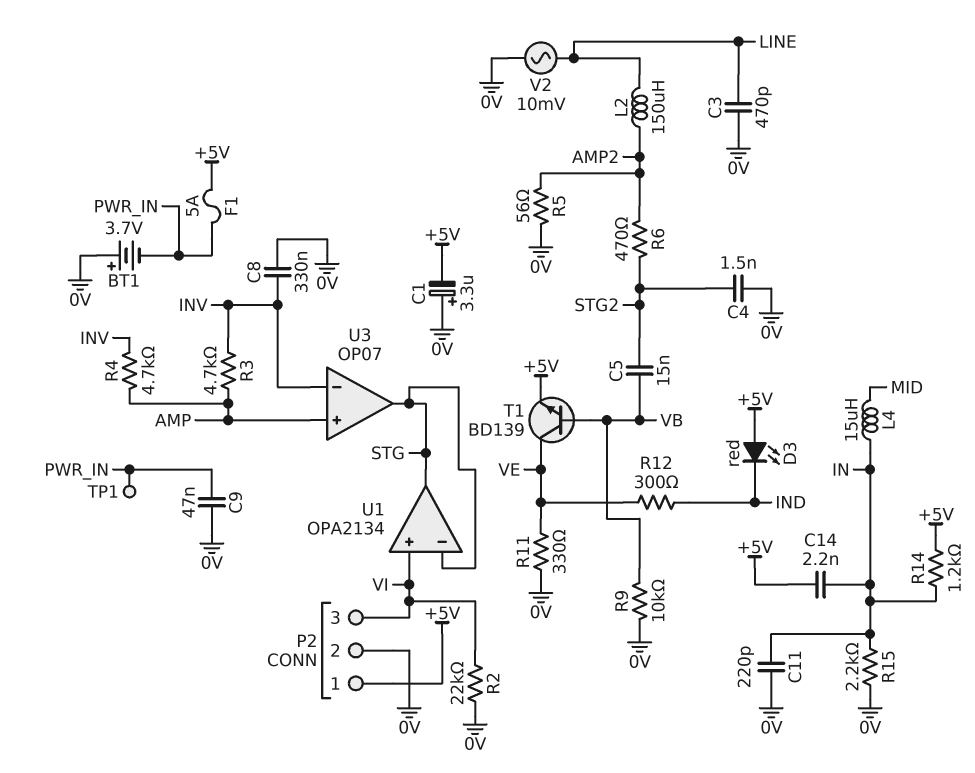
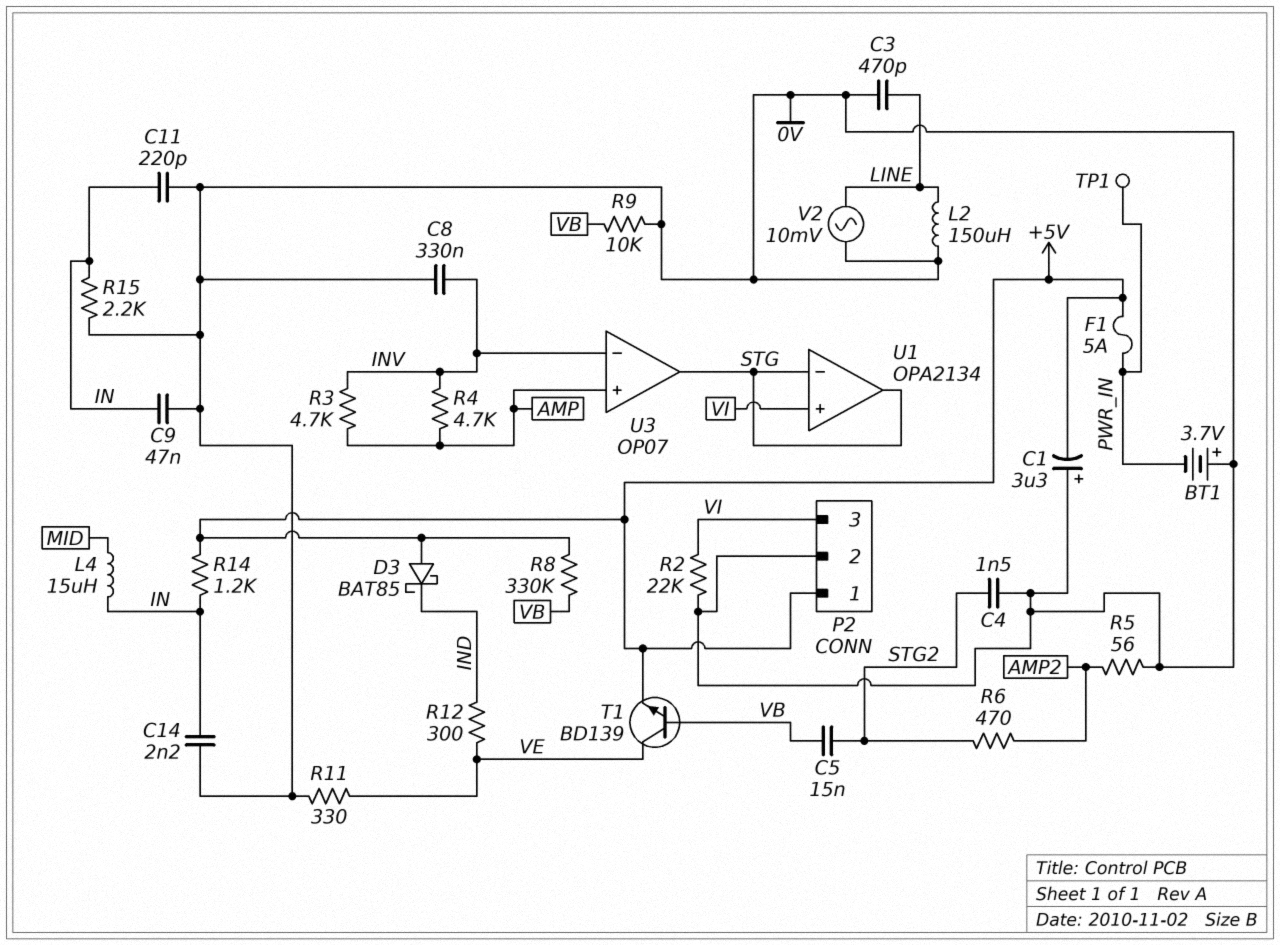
C9: 47nF (0V, PWR_IN) -> 47nF (0V, IN)
C14: 2.2nF (+5V, IN) -> 2.2nF (0V, IN)
D3: LED red (A +5V, K IND) -> schottky BAT85 (A +5V, K IND)
L2: 150uH (AMP2, LINE) -> 150uH (0V, LINE)
R8: none -> 330k (+5V, VB)

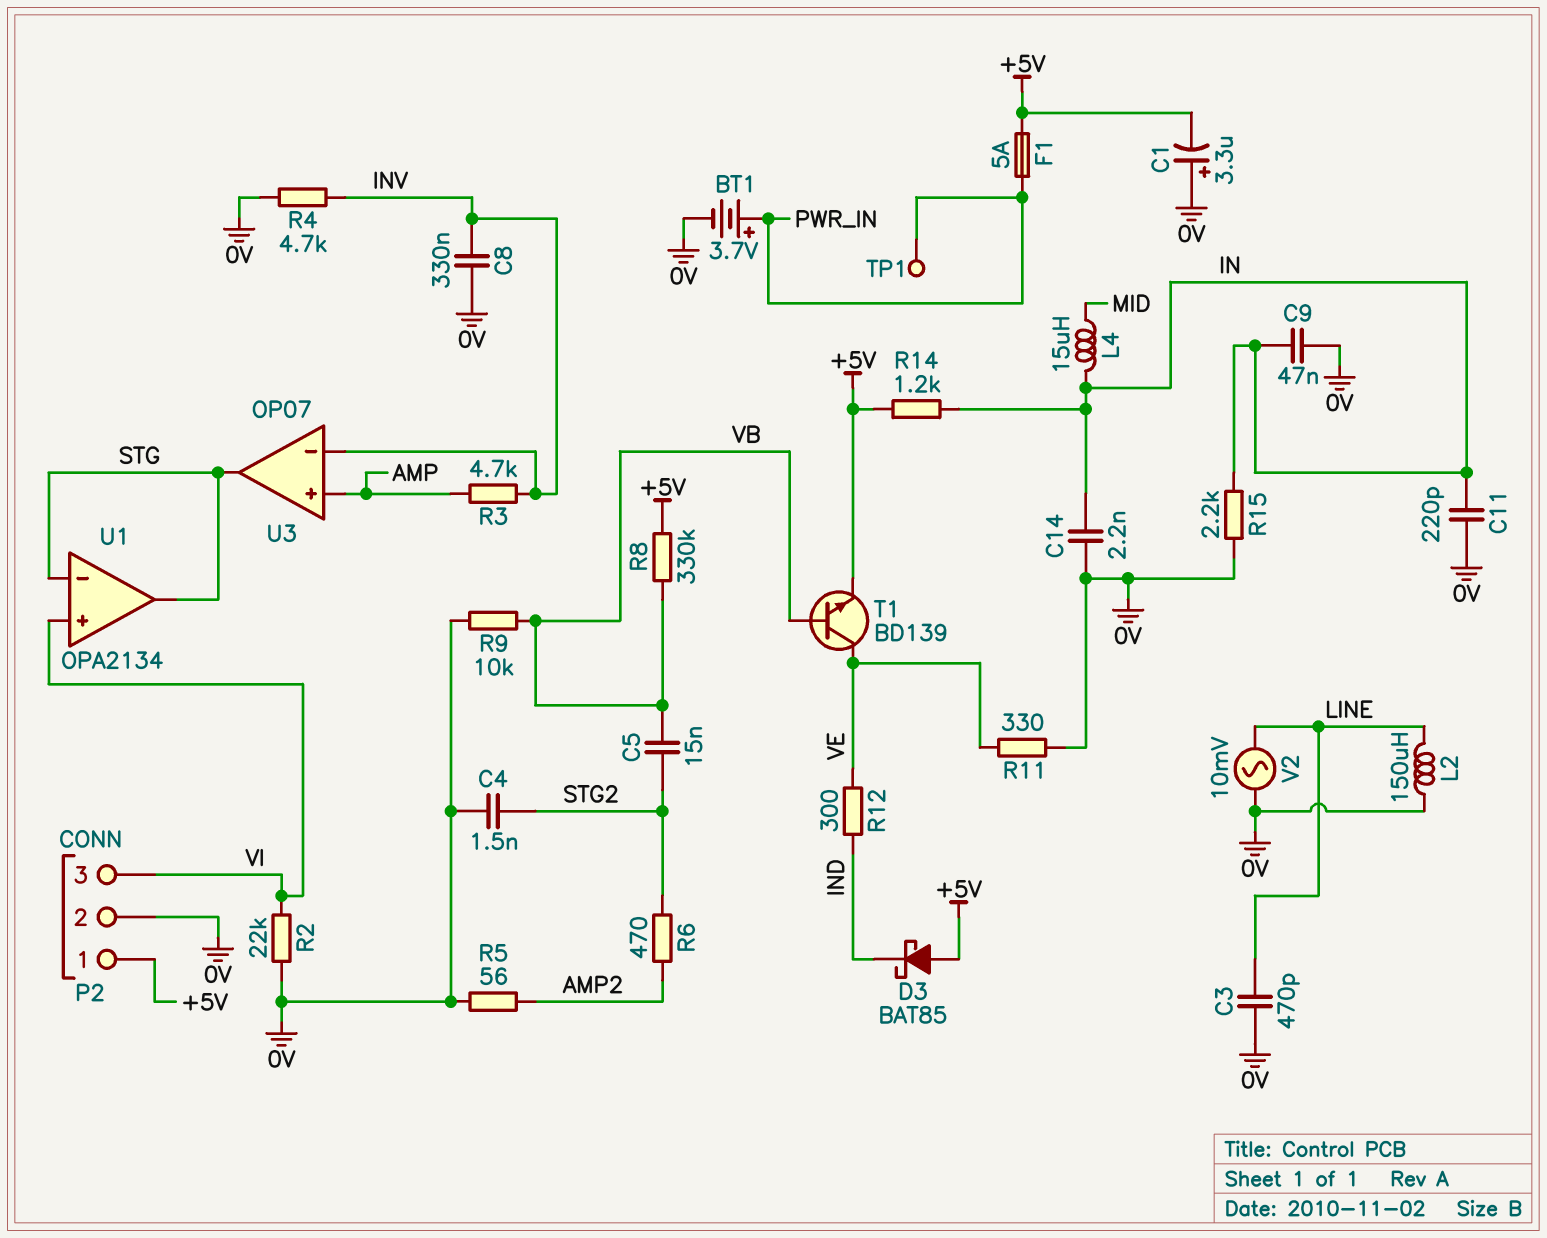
BT1: 3.7V (plus 0V, minus PWR_IN) -> 3.7V (plus PWR_IN, minus 0V)
R4: 4.7k (AMP, INV) -> 4.7k (0V, INV)

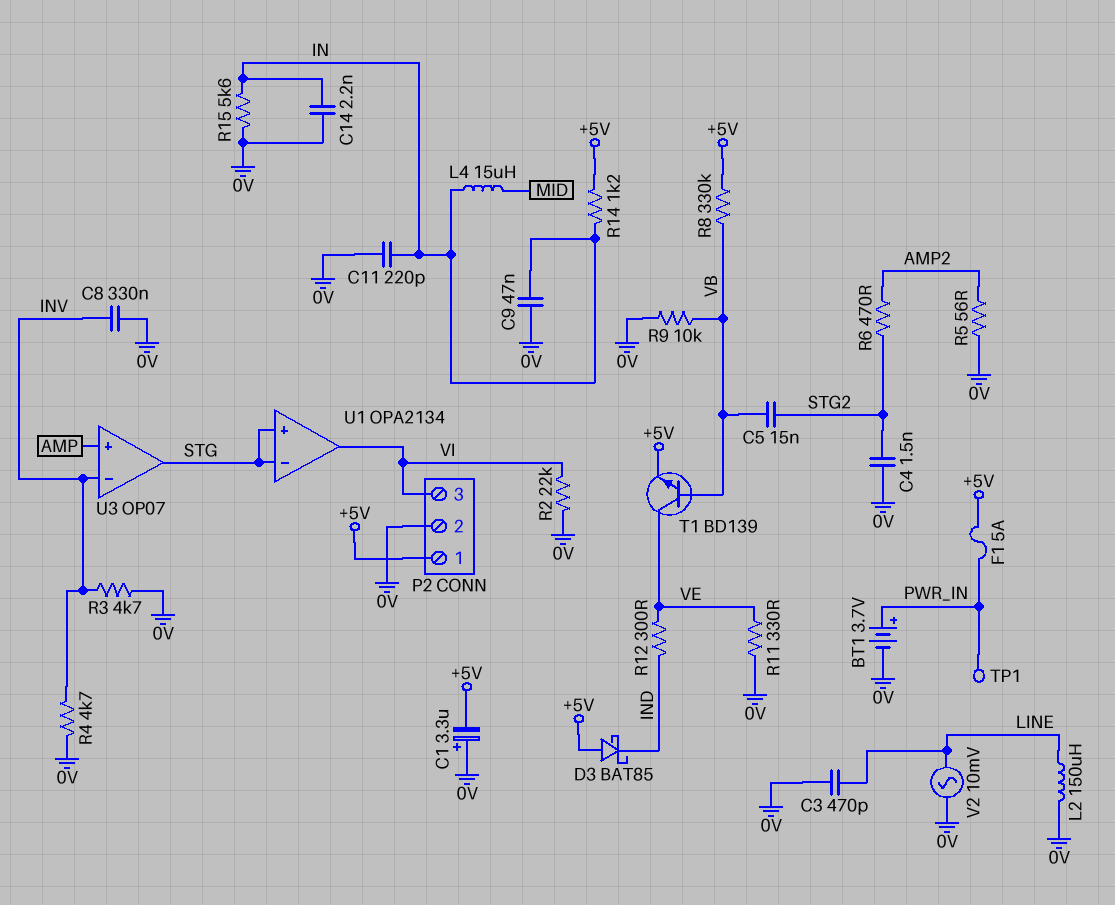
R3: 4.7k (AMP, INV) -> 4.7k (0V, INV)
R15: 2.2k (0V, IN) -> 5.6k (0V, IN)
U1 pin in+: VI -> STG
U1 pin out: STG -> VI

